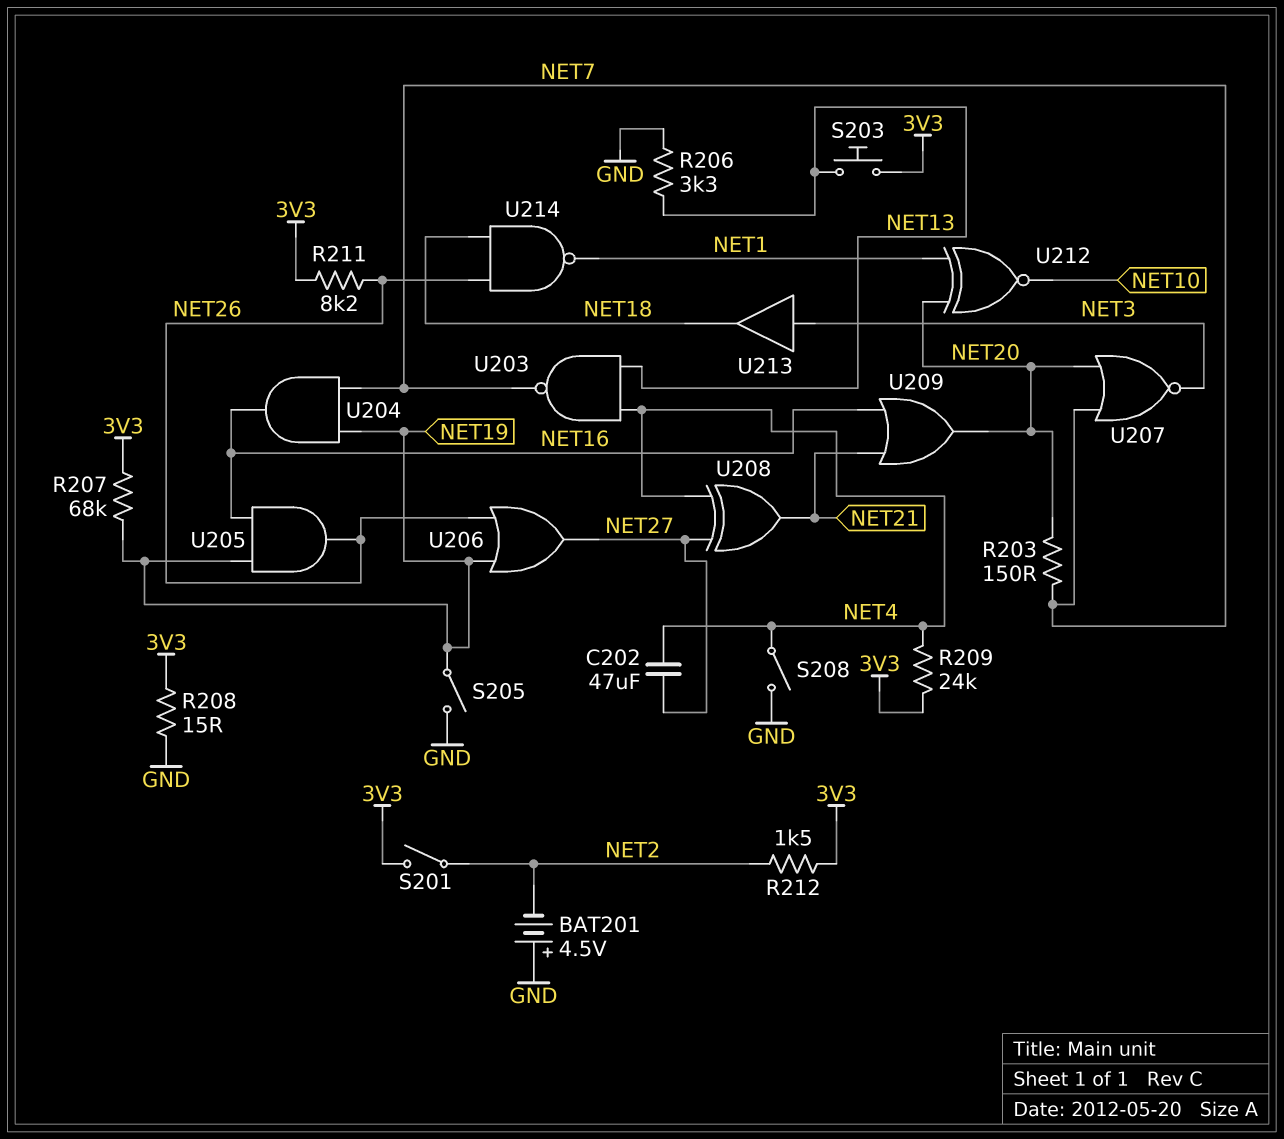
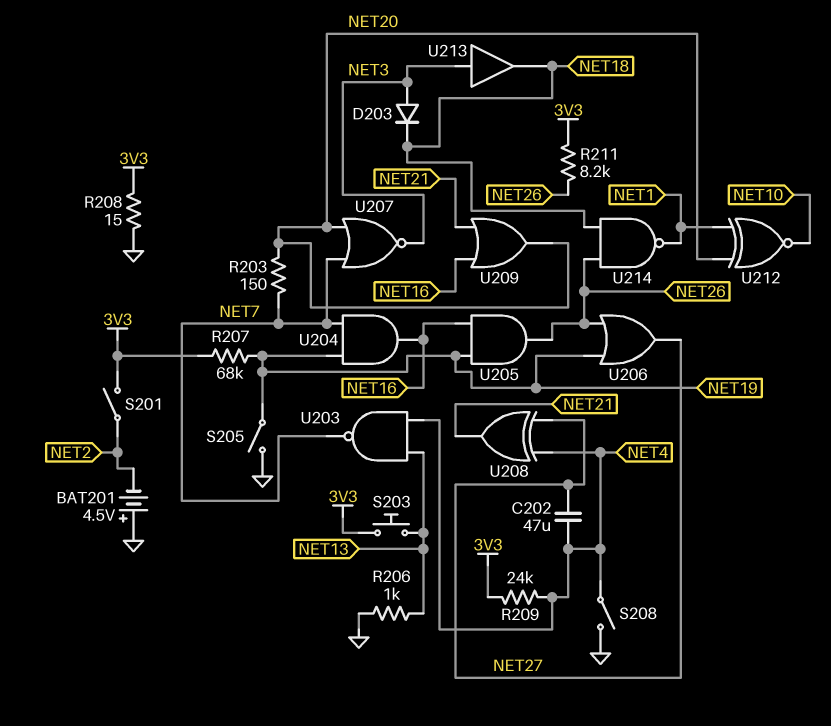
D203: none -> diode (A NET3, K NET18)
R206: 3.3k (GND, NET13) -> 1k (GND, NET13)
R212: 1.5k (3V3, NET2) -> none

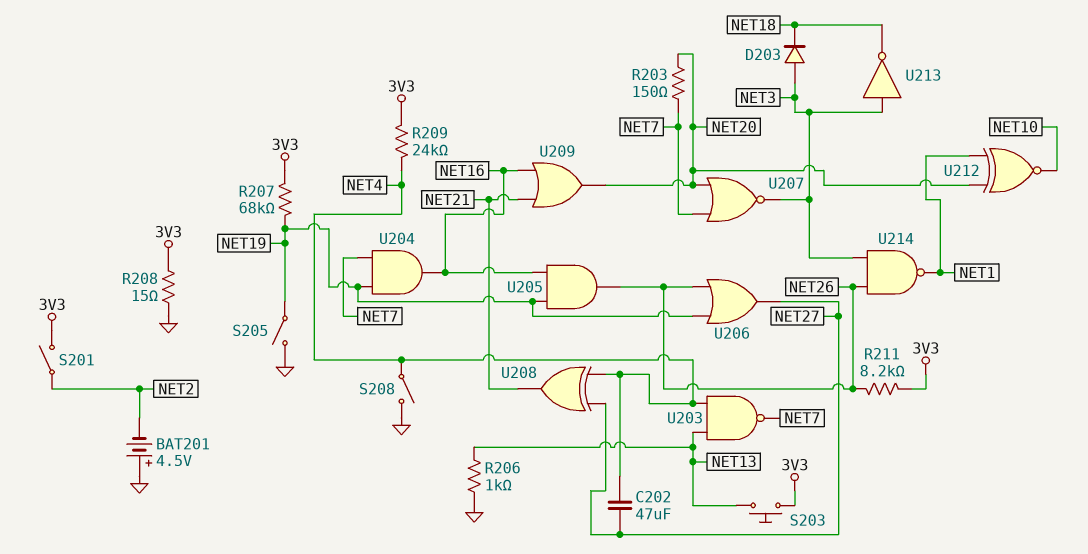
U213: buffer (in NET3, out NET18) -> NOT (in NET3, out NET18)
U214: NAND (in NET18, in NET26, out NET1) -> NAND (in NET3, in NET26, out NET1)

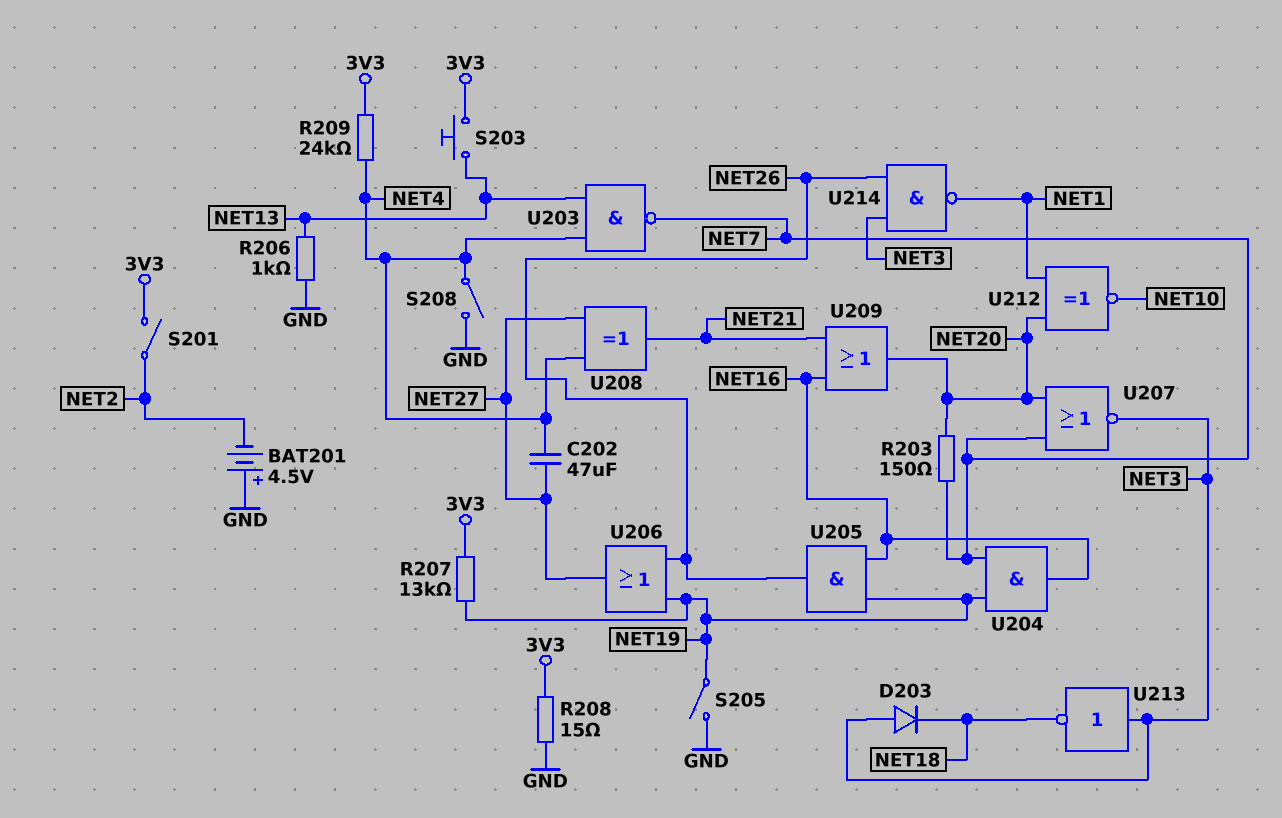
R207: 68k (3V3, NET19) -> 13k (3V3, NET19)
R211: 8.2k (3V3, NET26) -> none

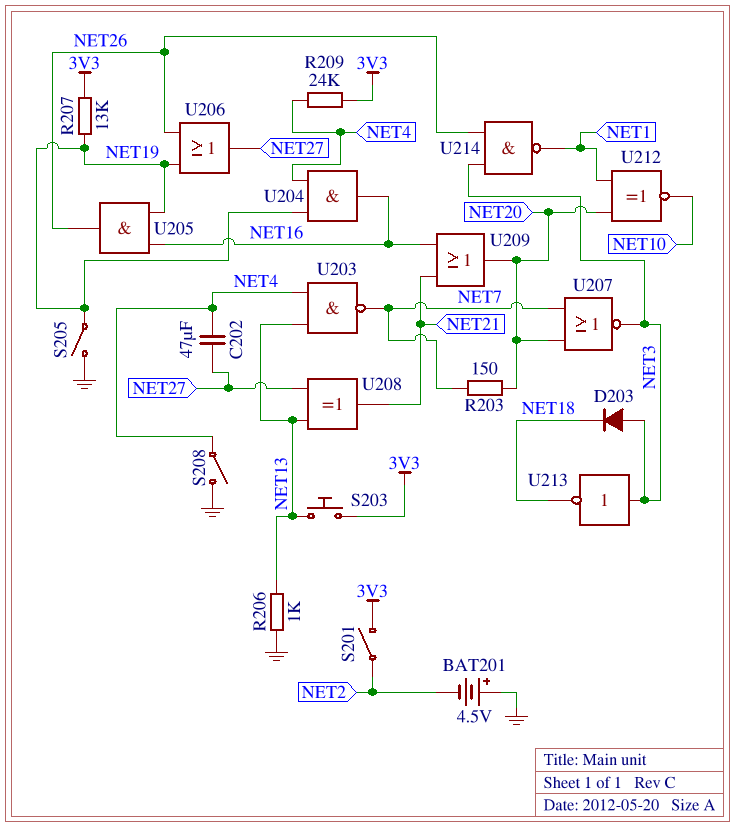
R208: 15 (3V3, GND) -> none
U204: AND (in NET7, in NET19, out NET16) -> AND (in NET4, in NET19, out NET16)
U208: XOR (in NET4, in NET27, out NET21) -> XOR (in NET13, in NET27, out NET21)

